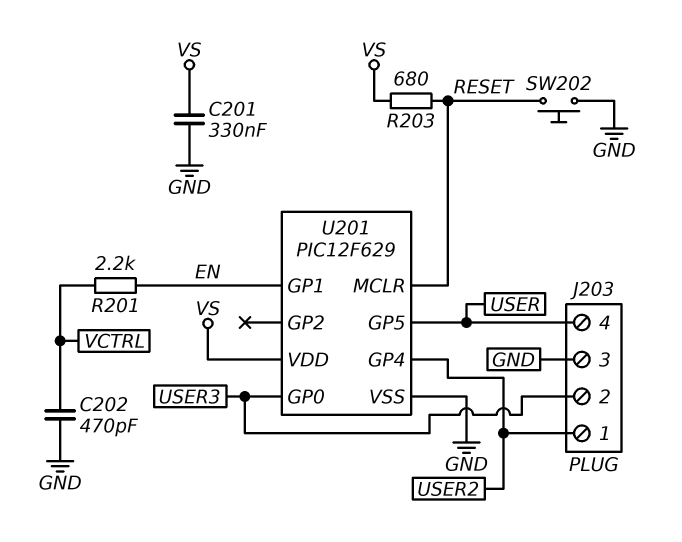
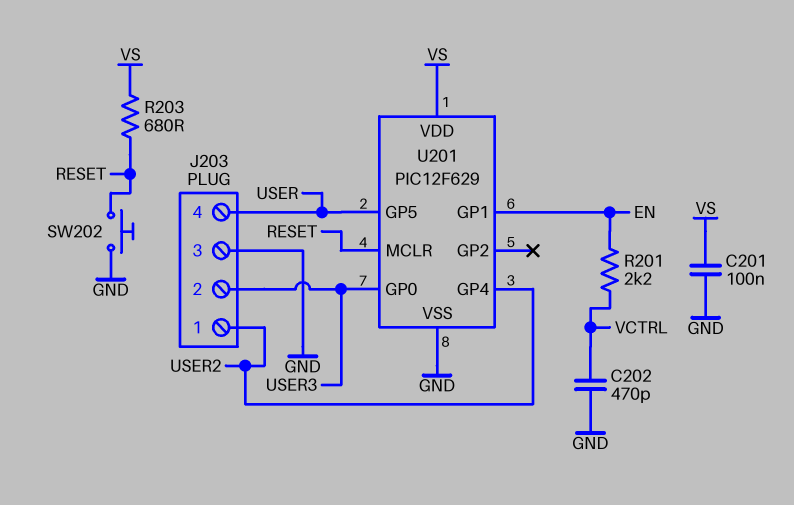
C201: 330nF (GND, VS) -> 100nF (GND, VS)

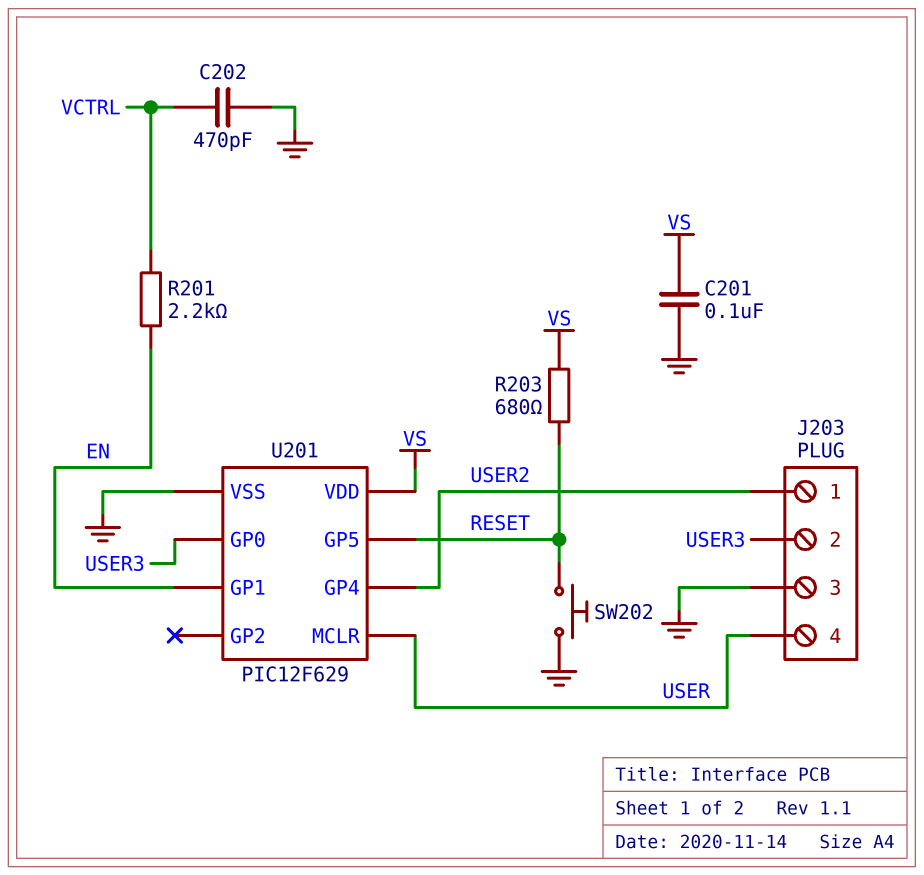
U201 pin GP5: USER -> RESET
U201 pin MCLR: RESET -> USER

